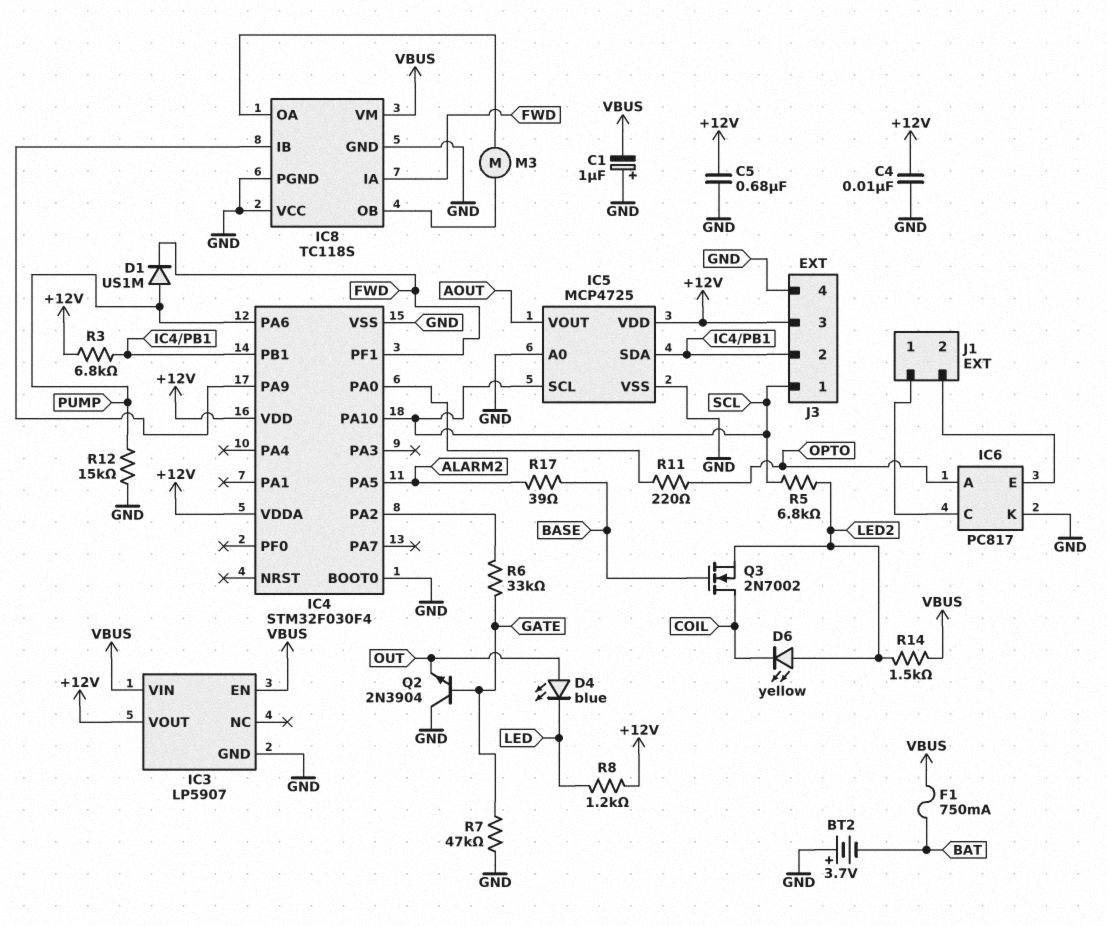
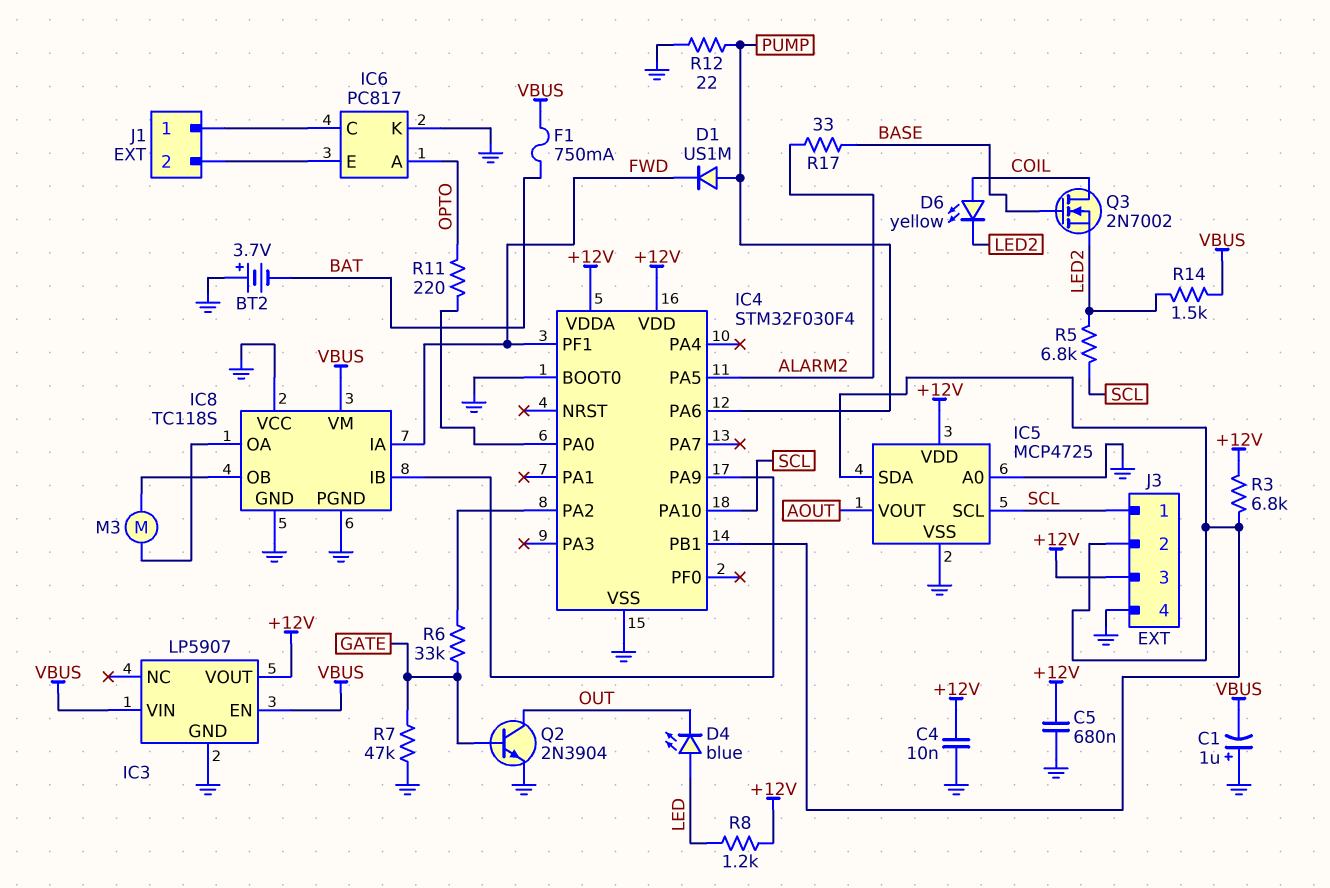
D4: LED blue (A OUT, K LED) -> LED blue (A LED, K OUT)
D6: LED yellow (A LED2, K COIL) -> LED yellow (A COIL, K LED2)
Q2: NPN 2N3904 (B GATE, C GND, E OUT) -> NPN 2N3904 (B GATE, C OUT, E GND)
R12: 15k (GND, PUMP) -> 22 (GND, PUMP)
R17: 39 (ALARM2, BASE) -> 33 (ALARM2, BASE)

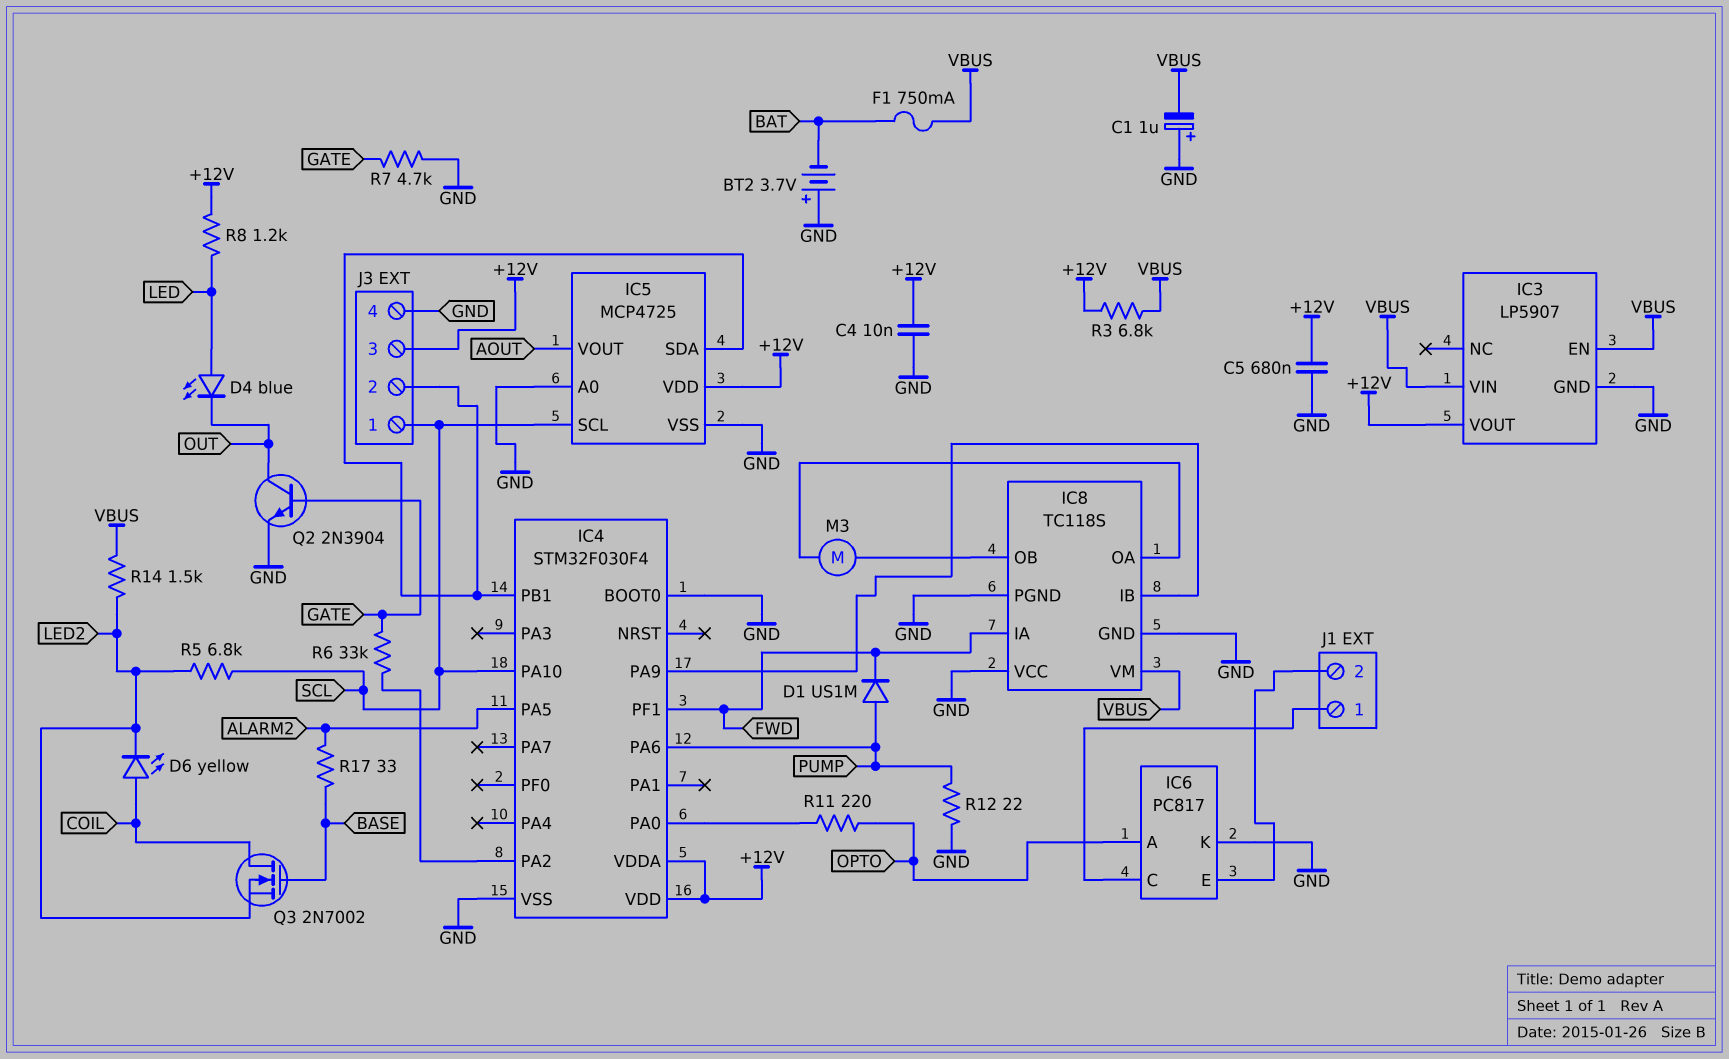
R3: 6.8k (+12V, IC4/PB1) -> 6.8k (+12V, VBUS)
R7: 47k (GATE, GND) -> 4.7k (GATE, GND)

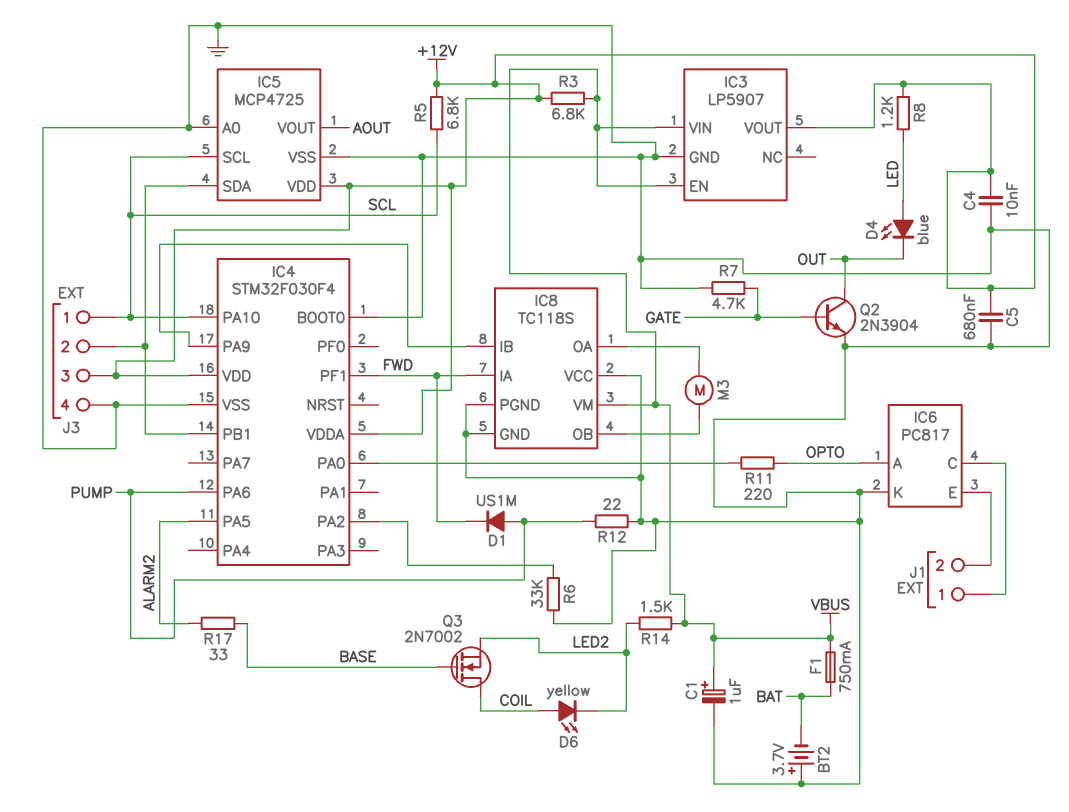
C1: 1uF (plus GND, minus VBUS) -> 1uF (plus VBUS, minus GND)
R5: 6.8k (LED2, SCL) -> 6.8k (+12V, SCL)
R6: 33k (GATE, IC4/PA2) -> 33k (GND, IC4/PA2)

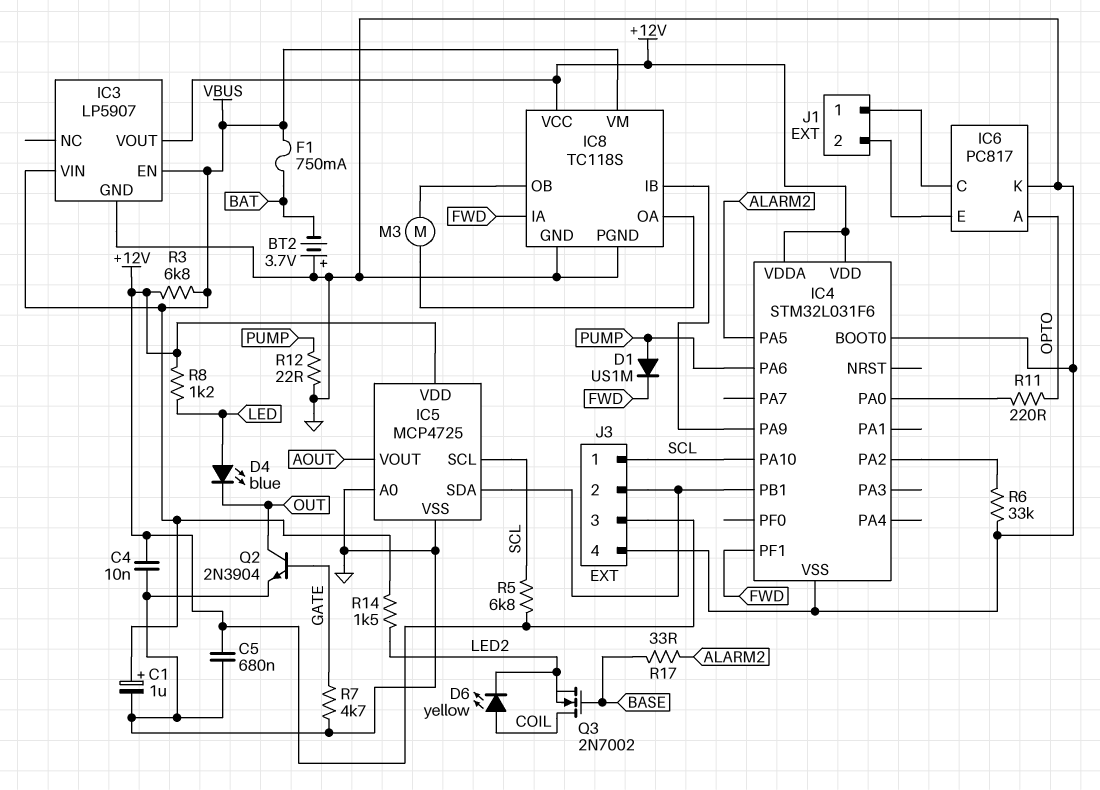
IC4: STM32F030F4 -> STM32L031F6
IC8 pin VCC: GND -> +12V

